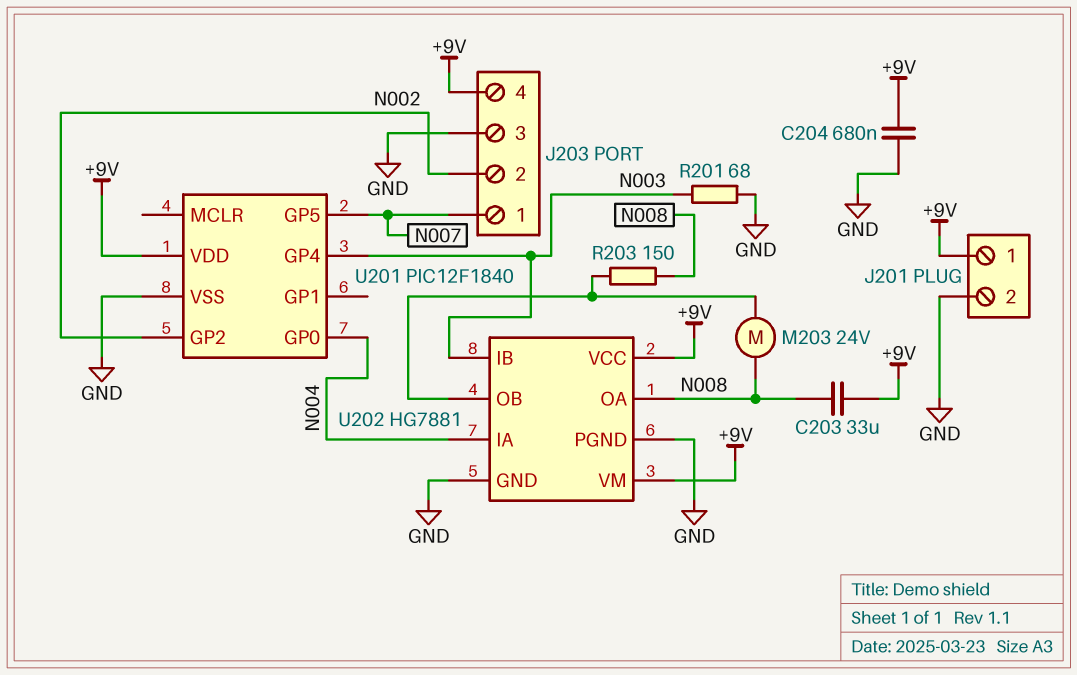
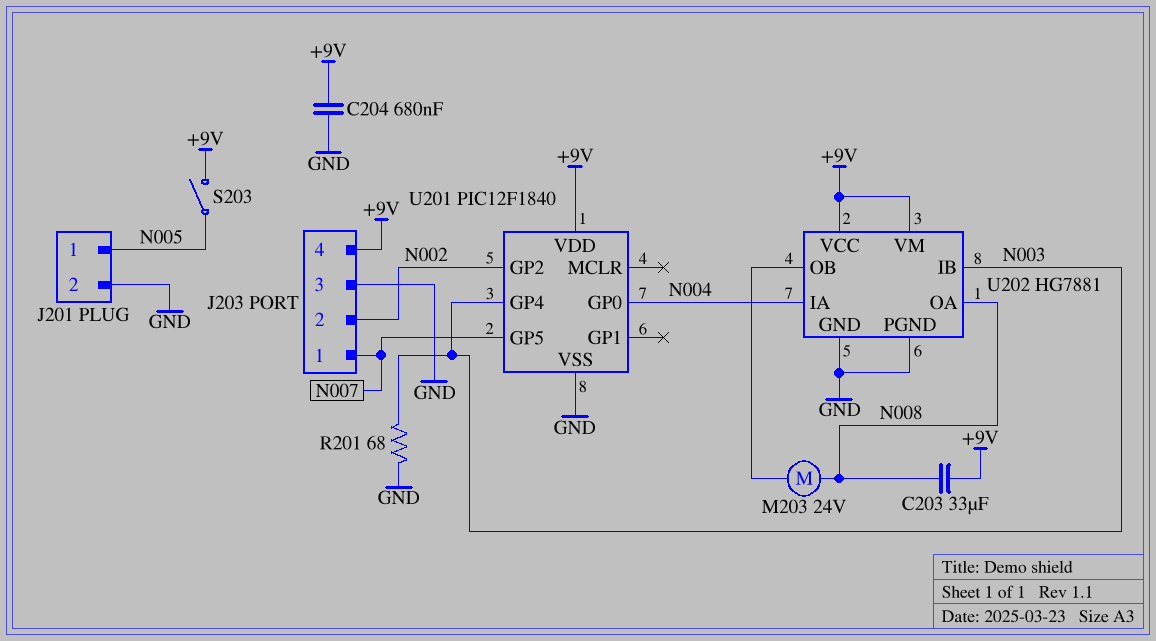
J201 pin 1: +9V -> N005
R203: 150 (N008, U202/OB) -> none
S203: none -> switch (+9V, N005)

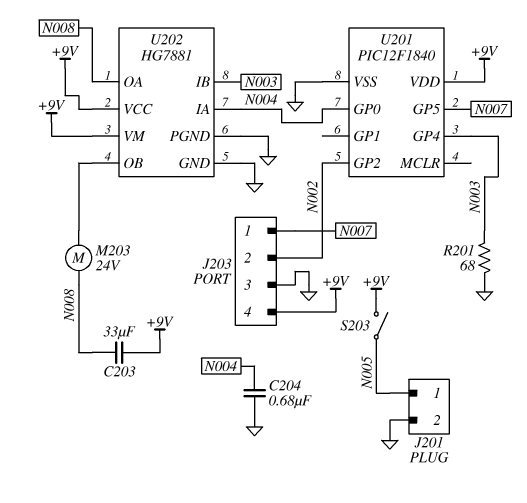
C204: 680nF (+9V, GND) -> 680nF (GND, N004)

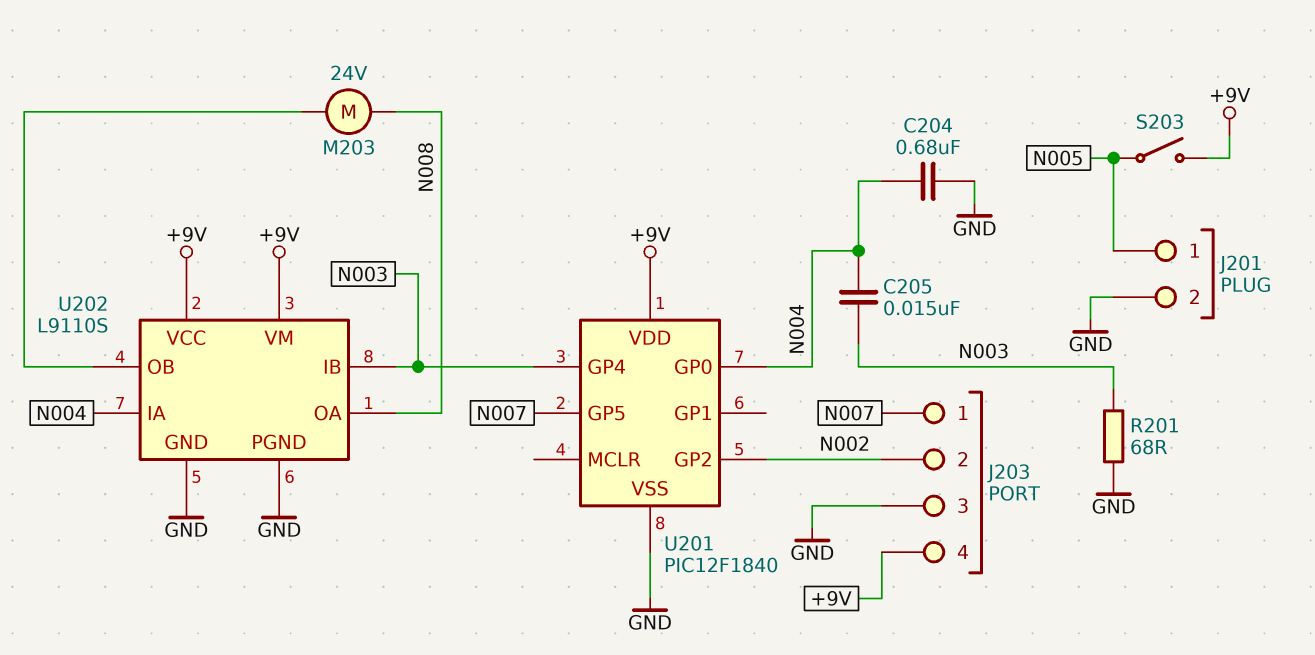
C203: 33uF (+9V, N008) -> none
C205: none -> 15nF (N003, N004)
U202: HG7881 -> L9110S

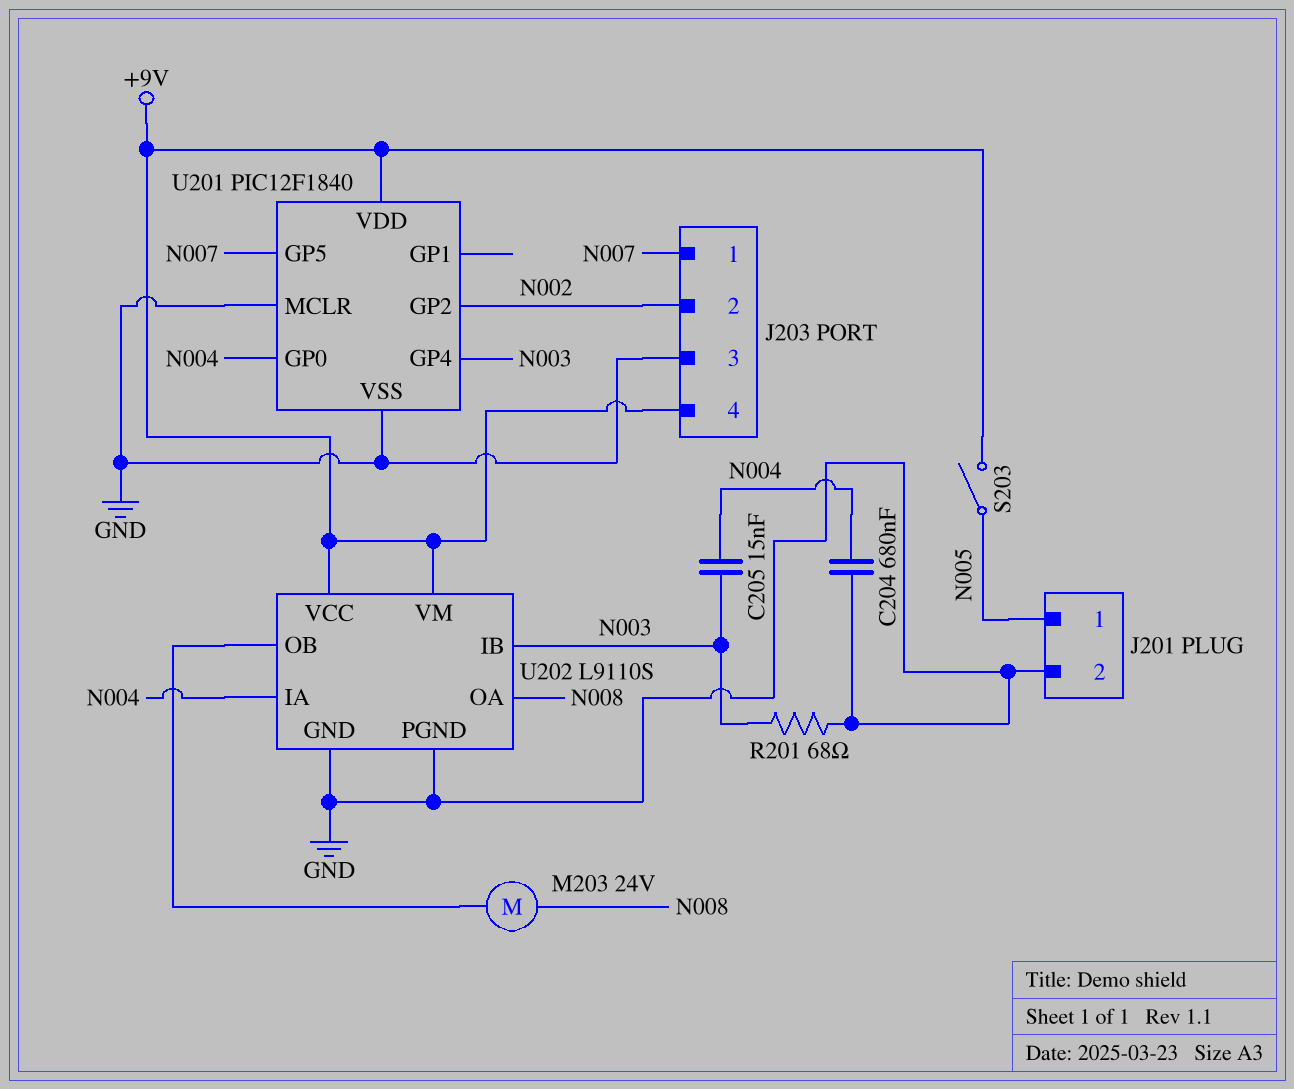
U201 pin MCLR: none -> GND

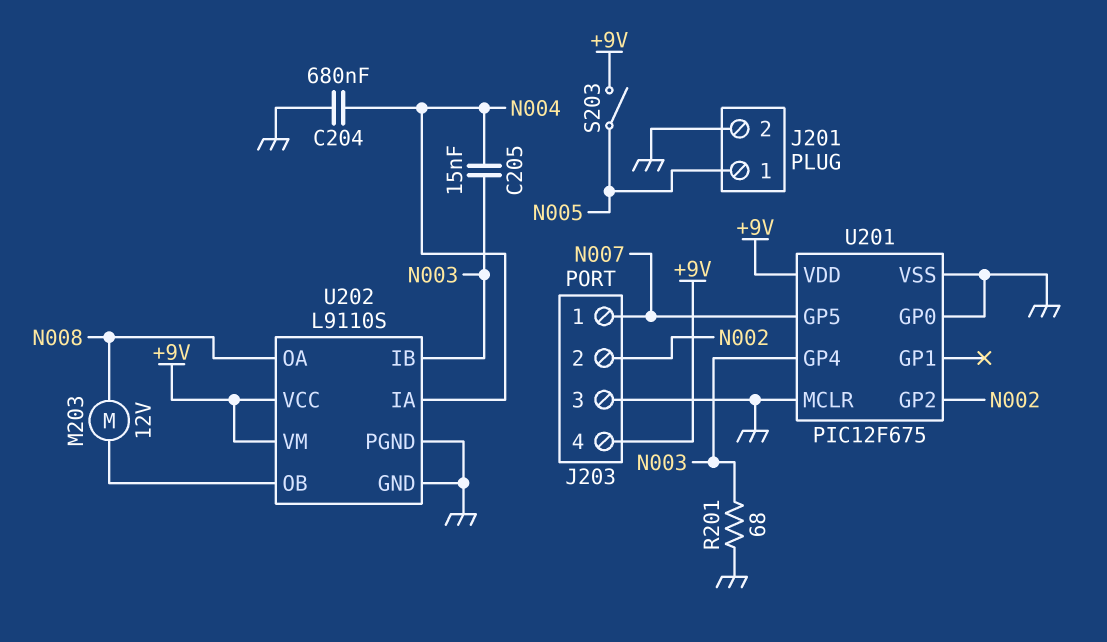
M203: motor 24V (N008, U202/OB) -> motor 12V (N008, U202/OB)
U201: PIC12F1840 -> PIC12F675
U201 pin GP0: N004 -> GND

